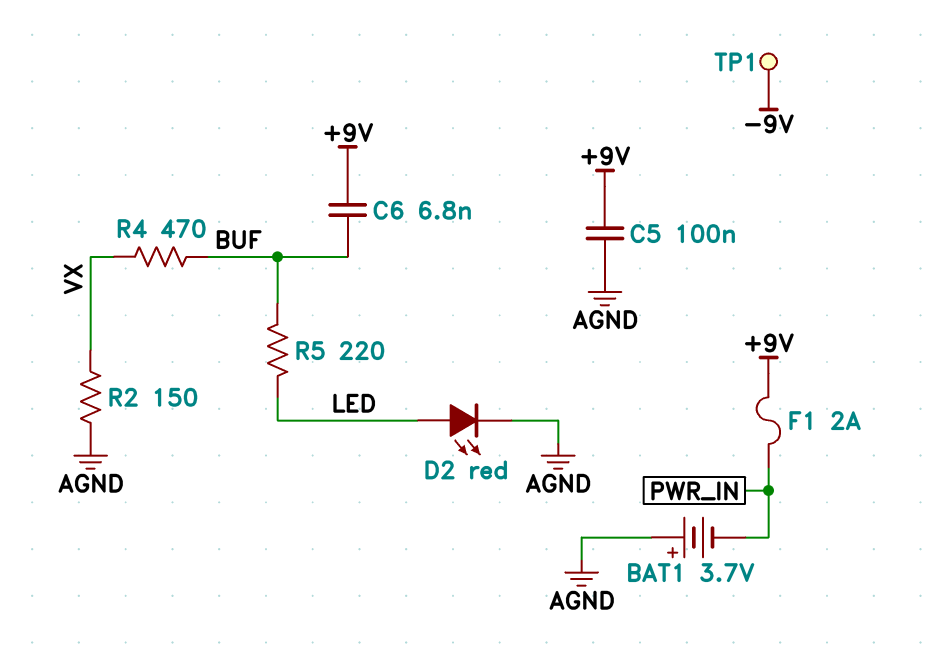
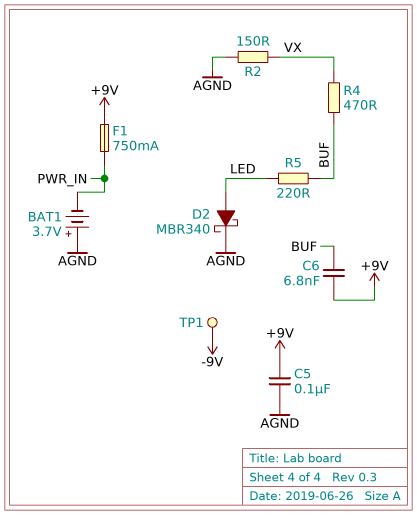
D2: LED red (A LED, K AGND) -> schottky MBR340 (A LED, K AGND)
F1: 2A (+9V, PWR_IN) -> 750mA (+9V, PWR_IN)

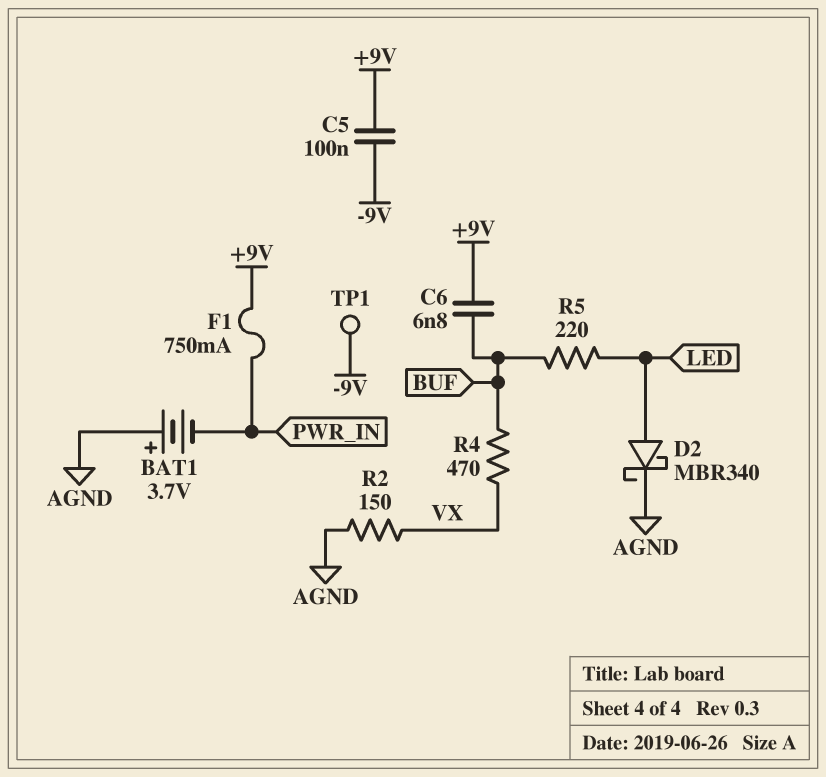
C5: 100nF (+9V, AGND) -> 100nF (+9V, -9V)

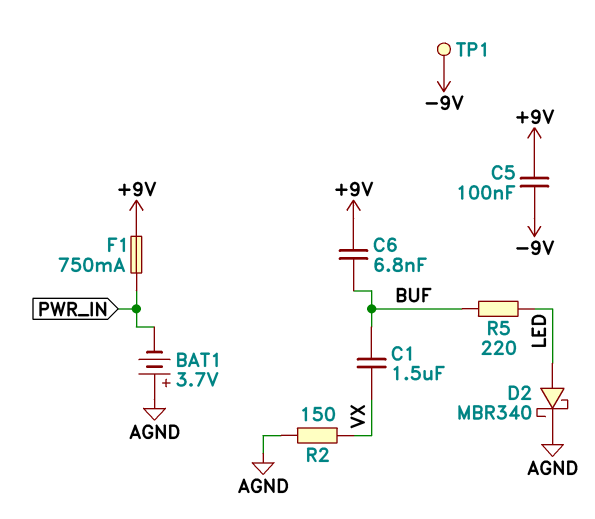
C1: none -> 1.5uF (BUF, VX)
R4: 470 (BUF, VX) -> none

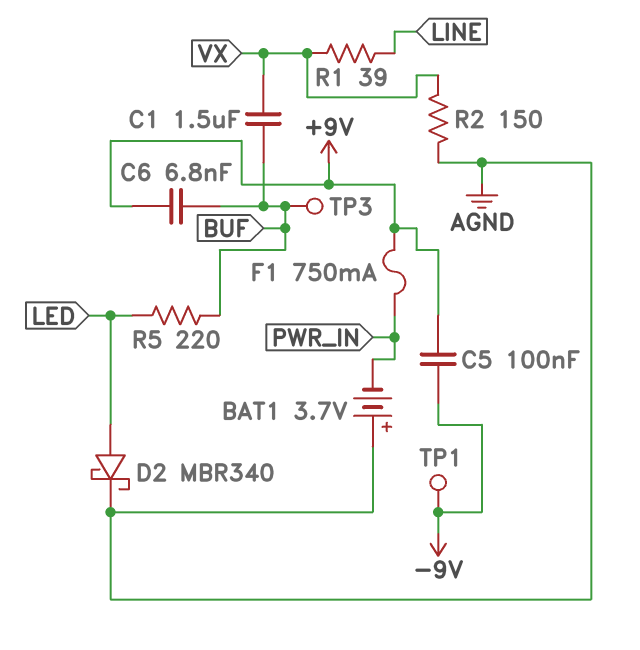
R1: none -> 39 (LINE, VX)
TP3: none -> test point (BUF)

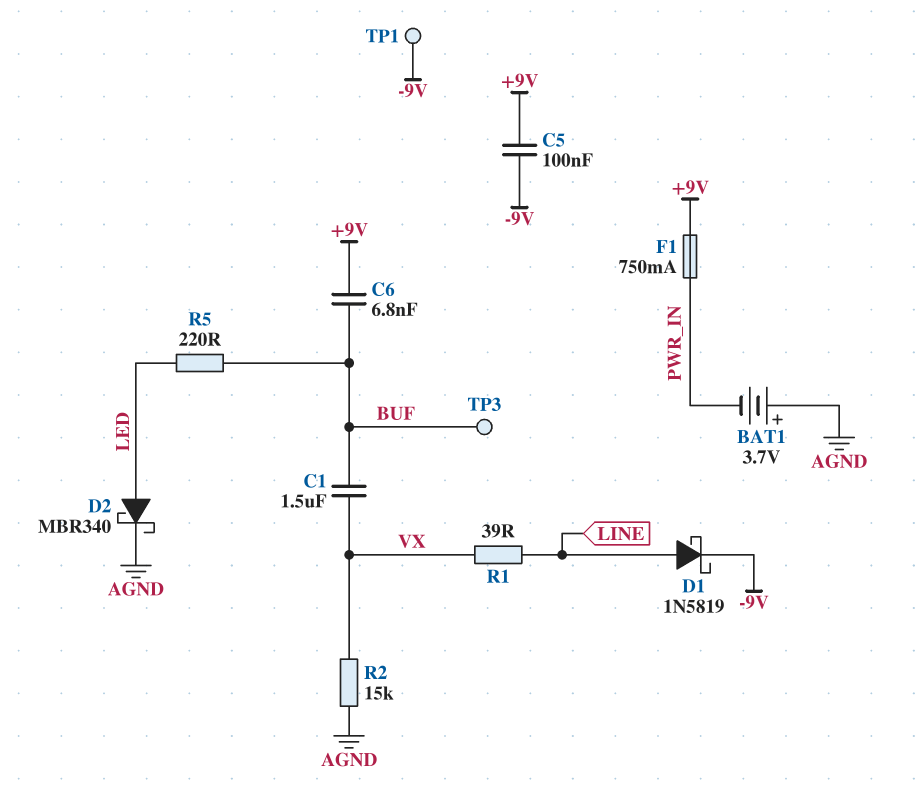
D1: none -> schottky 1N5819 (A LINE, K -9V)
R2: 150 (AGND, VX) -> 15k (AGND, VX)

